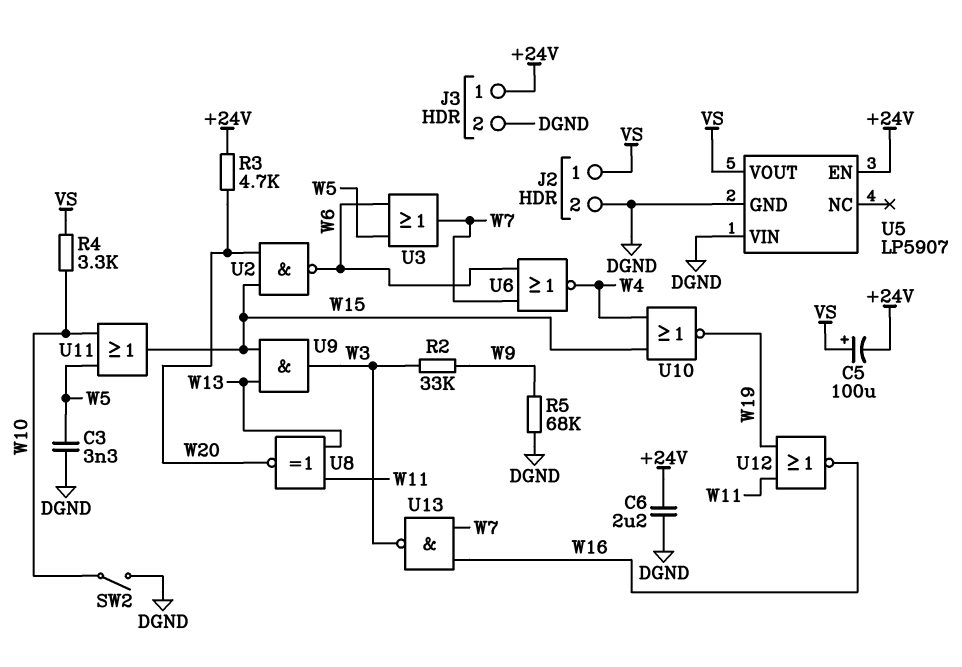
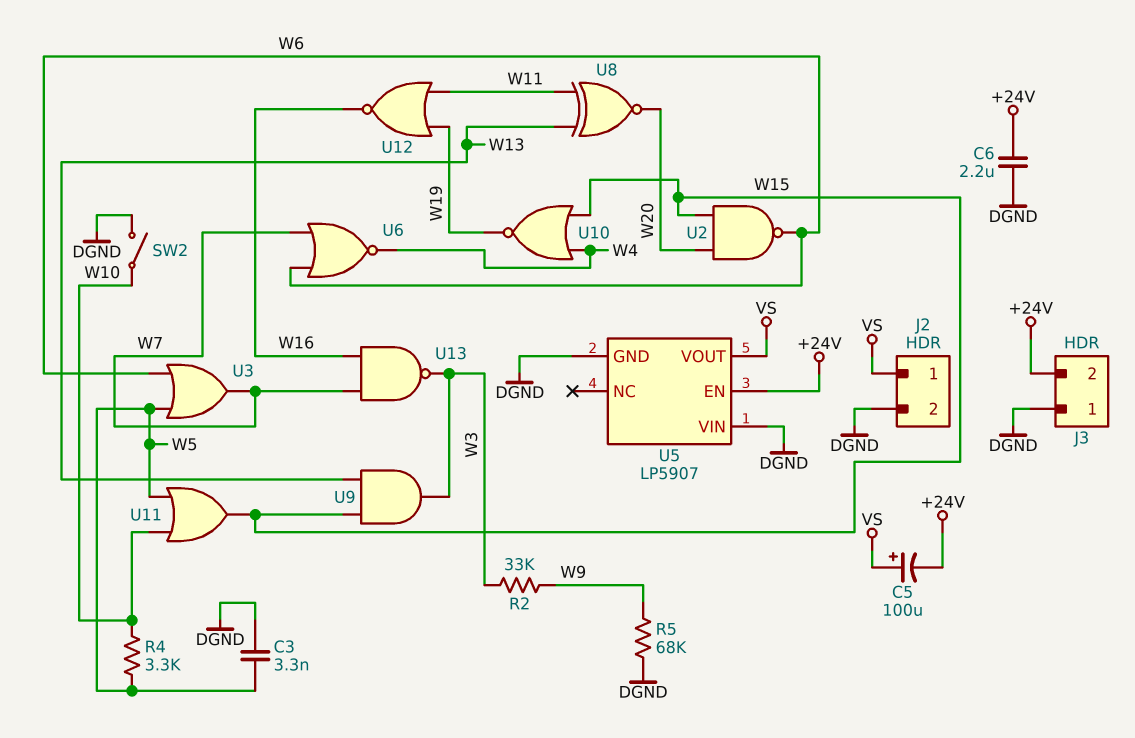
J3 pin 1: +24V -> DGND
J3 pin 2: DGND -> +24V
R3: 4.7k (+24V, W20) -> none
R4: 3.3k (VS, W10) -> 3.3k (W5, W10)

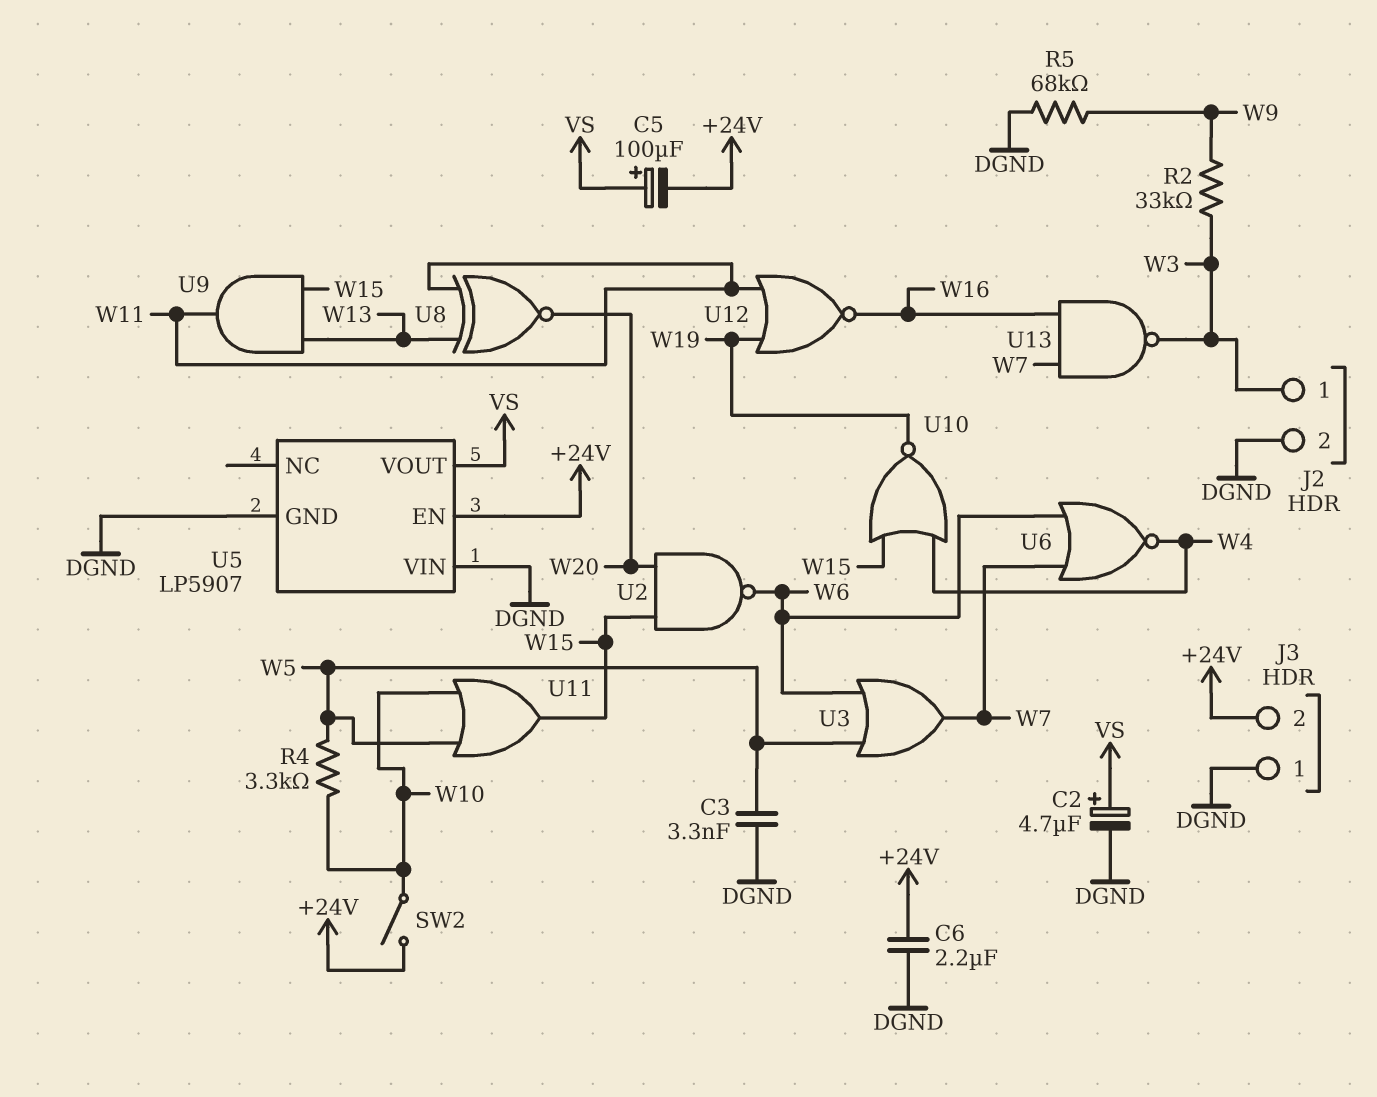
C2: none -> 4.7uF (plus VS, minus DGND)
J2 pin 1: VS -> W3
SW2: switch (DGND, W10) -> switch (+24V, W10)
U9: AND (in W13, in W15, out W3) -> AND (in W13, in W15, out W11)

